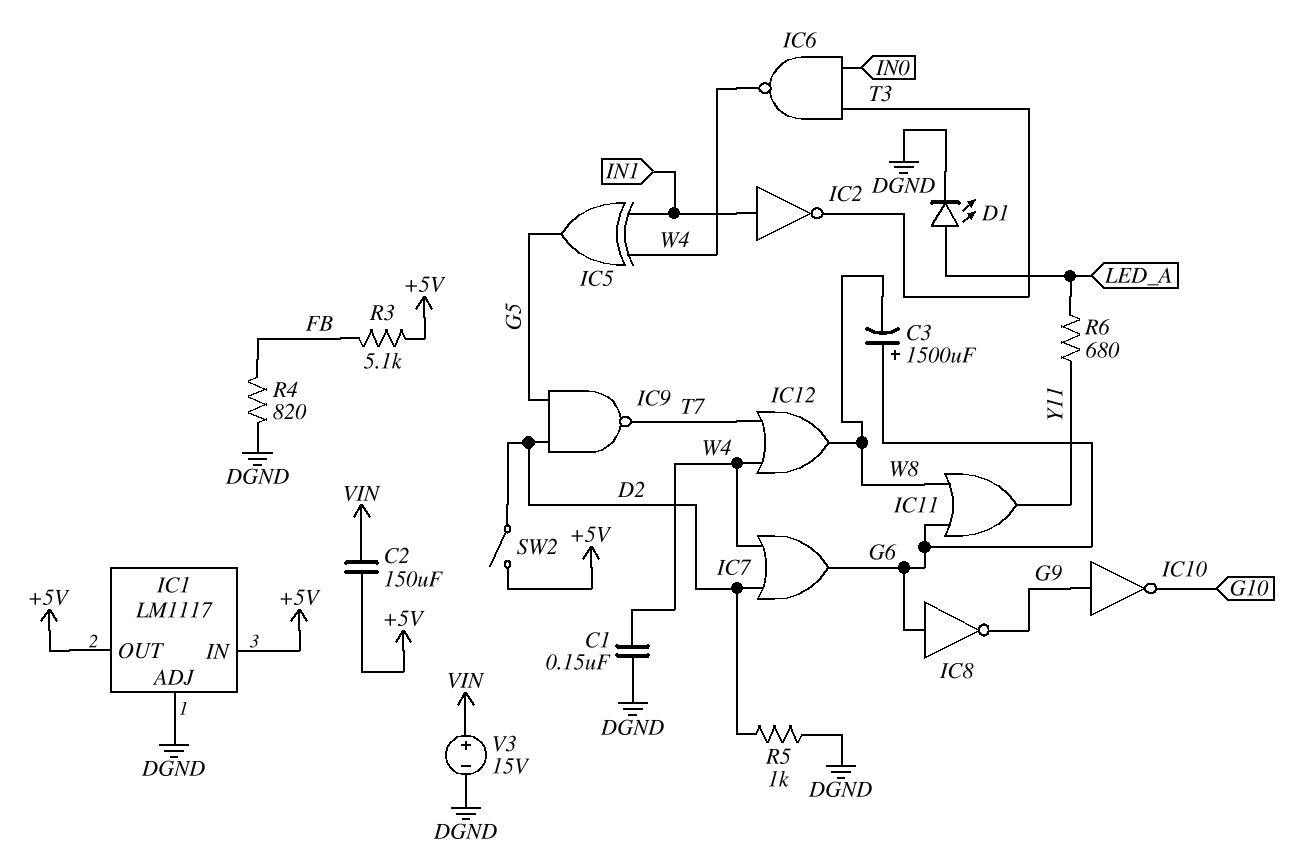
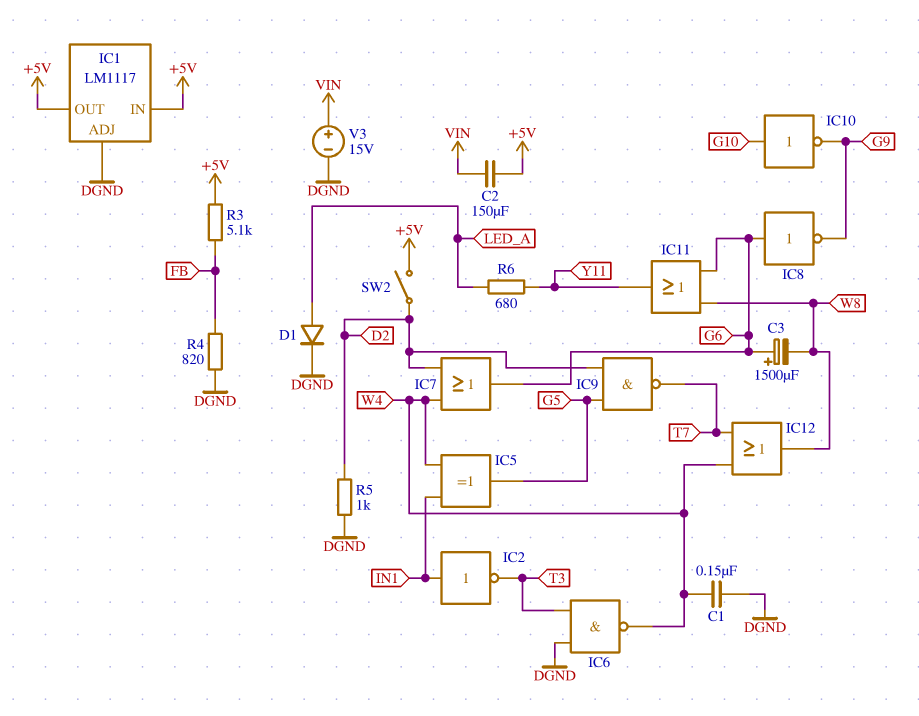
D1: LED (A LED_A, K DGND) -> diode (A LED_A, K DGND)
IC6: NAND (in IN0, in T3, out W4) -> NAND (in DGND, in T3, out W4)
IC10: NOT (in G9, out G10) -> NOT (in G10, out G9)

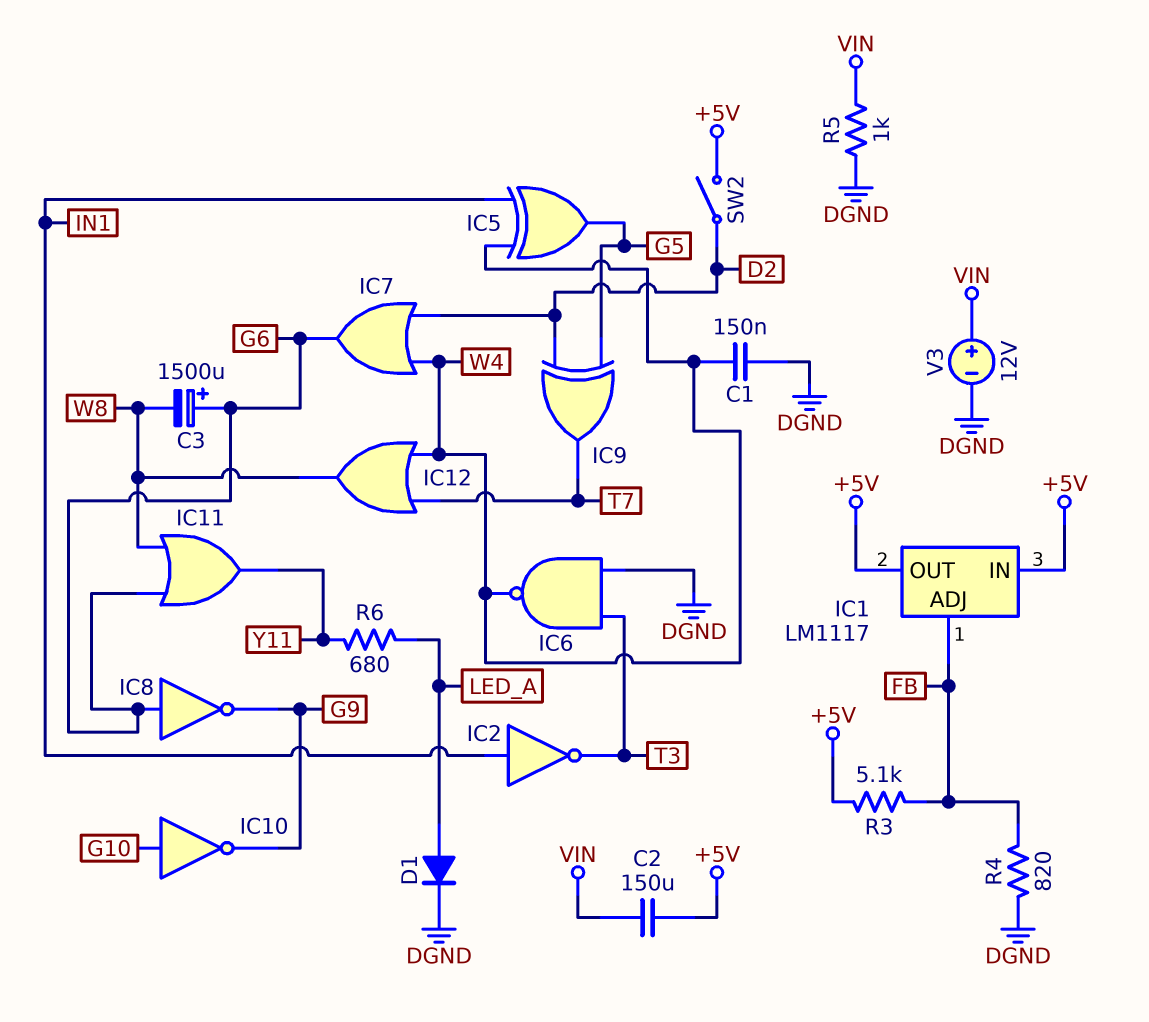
IC1 pin ADJ: DGND -> FB
IC9: NAND (in D2, in G5, out T7) -> XOR (in D2, in G5, out T7)
R5: 1k (D2, DGND) -> 1k (DGND, VIN)
V3: 15V (plus VIN, minus DGND) -> 12V (plus VIN, minus DGND)

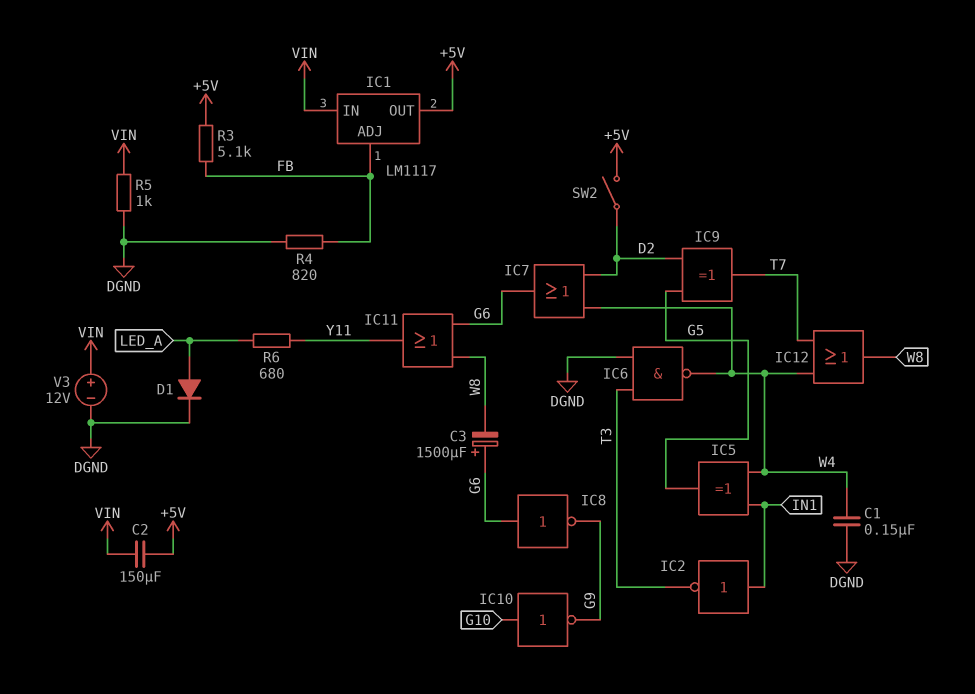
IC1 pin IN: +5V -> VIN

